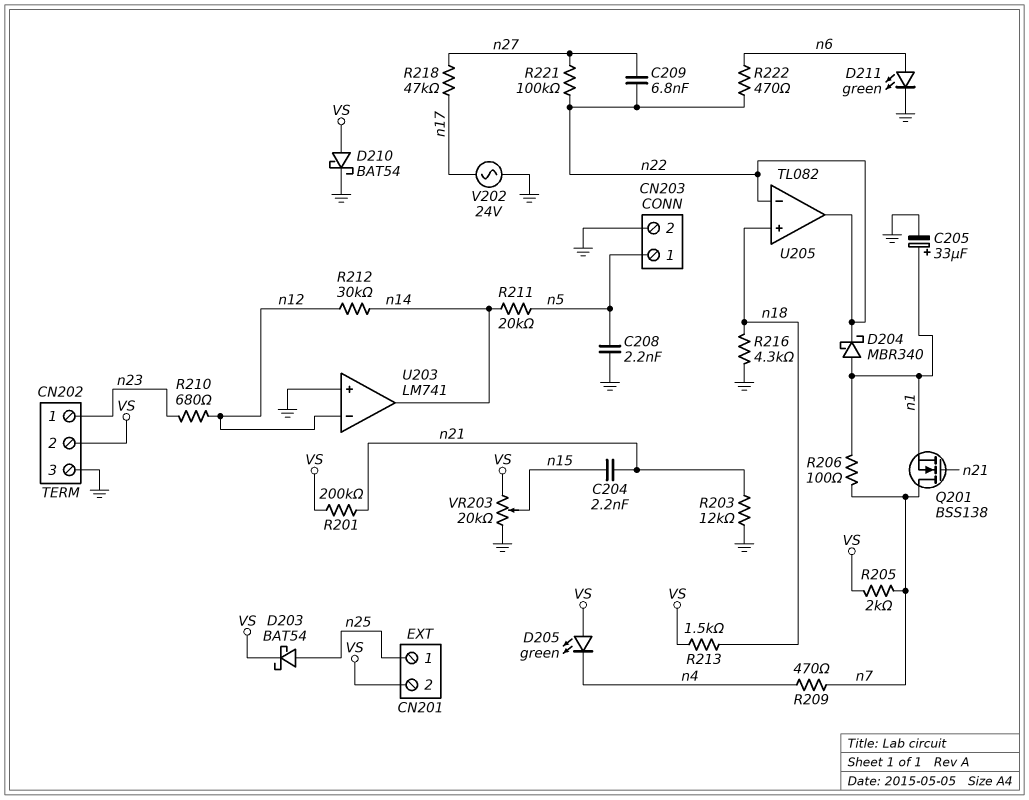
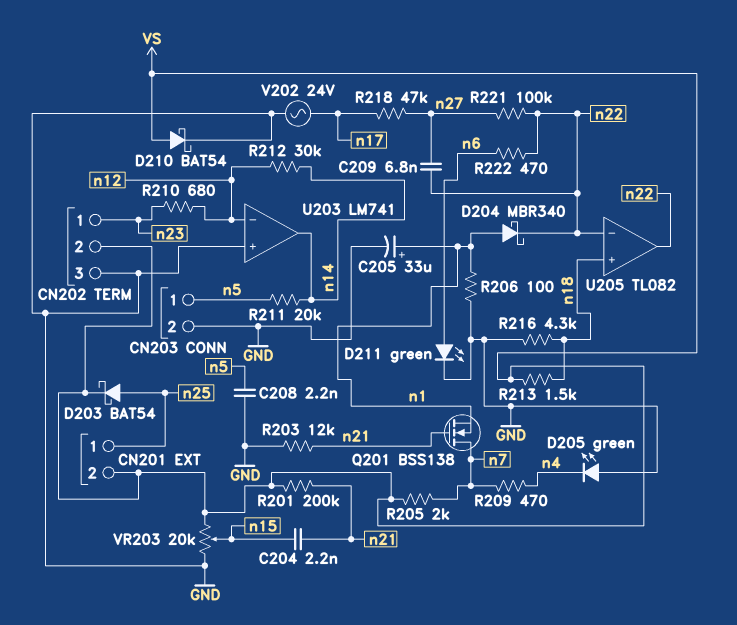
D205: LED green (A VS, K n4) -> LED green (A GND, K n4)
R206: 100 (n1, n7) -> 100 (GND, n1)

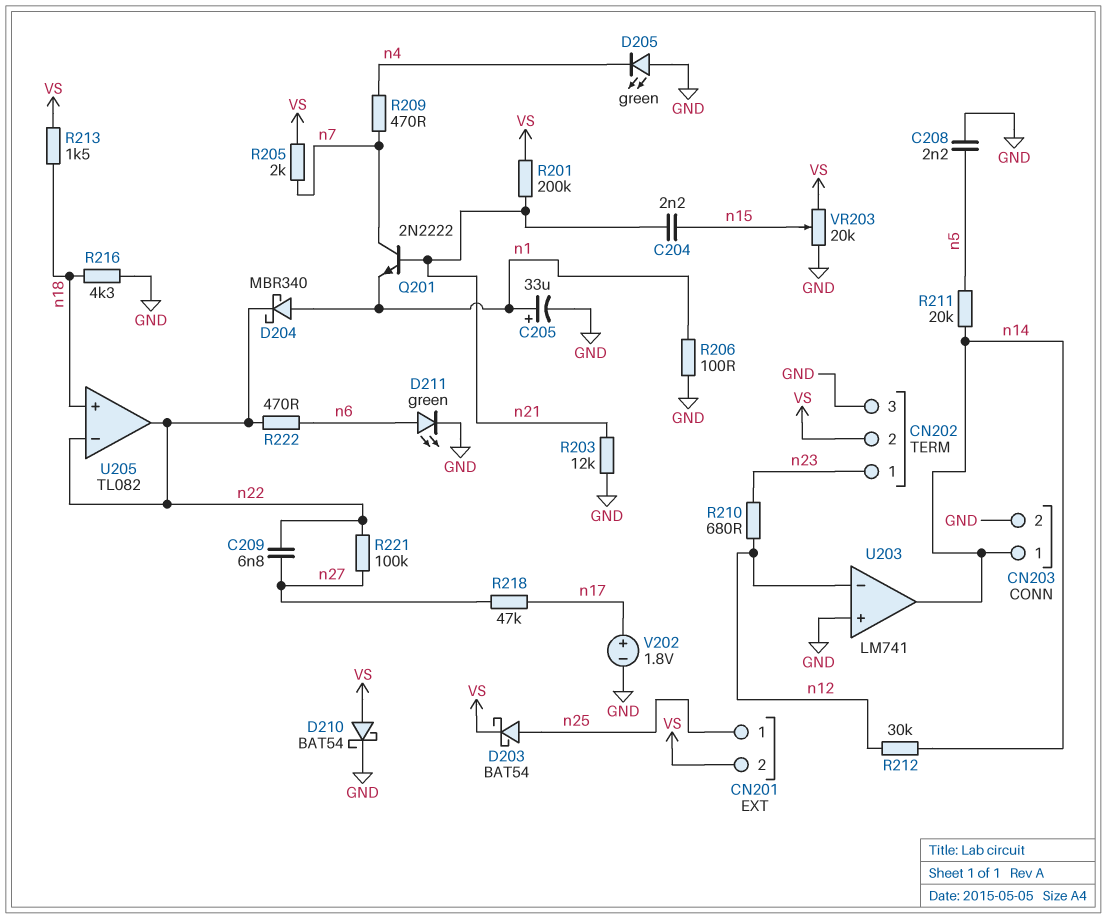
CN203 pin 1: n5 -> n14
Q201: NMOS BSS138 (G n21, D n7, S n1) -> NPN 2N2222 (B n21, C n7, E n1)
V202: AC 24V (GND, n17) -> 1.8V (plus n17, minus GND)

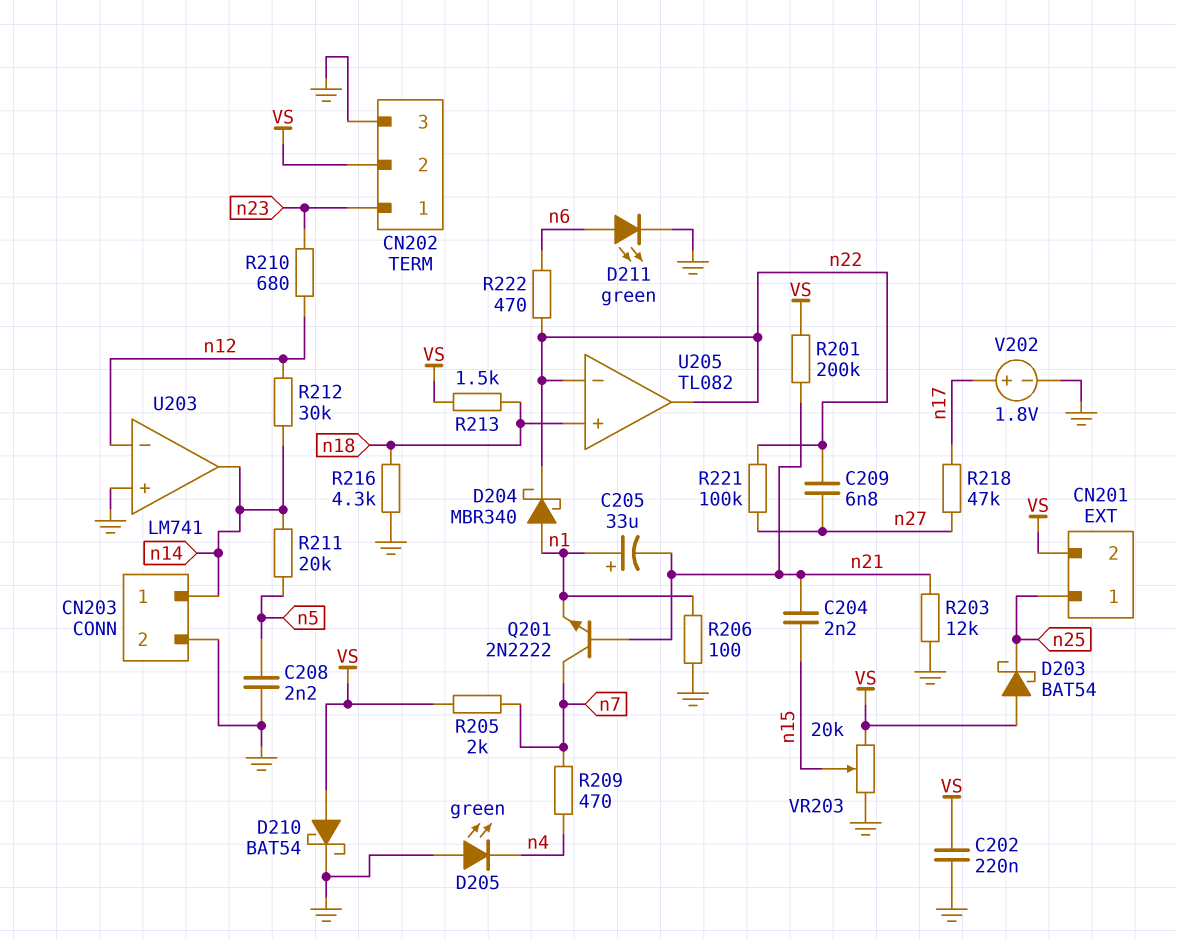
C202: none -> 220nF (GND, VS)
C205: 33uF (plus n1, minus GND) -> 33uF (plus n1, minus n21)
D203: schottky BAT54 (A n25, K VS) -> schottky BAT54 (A VS, K n25)

